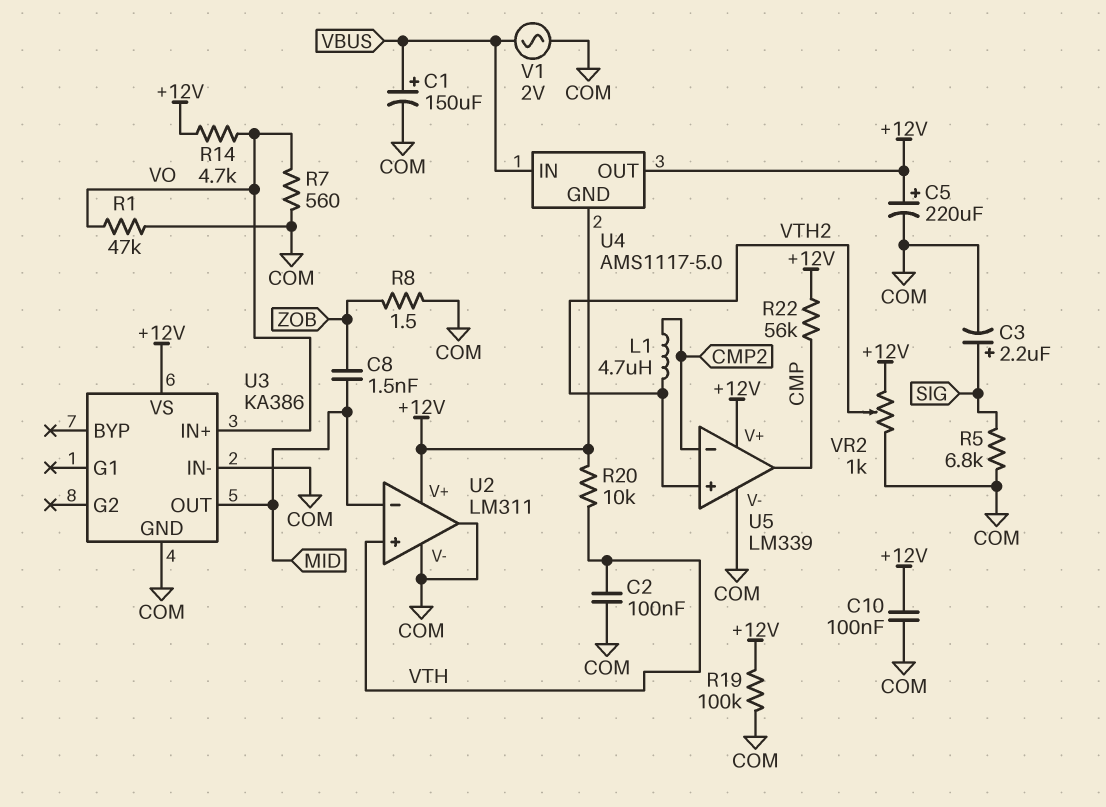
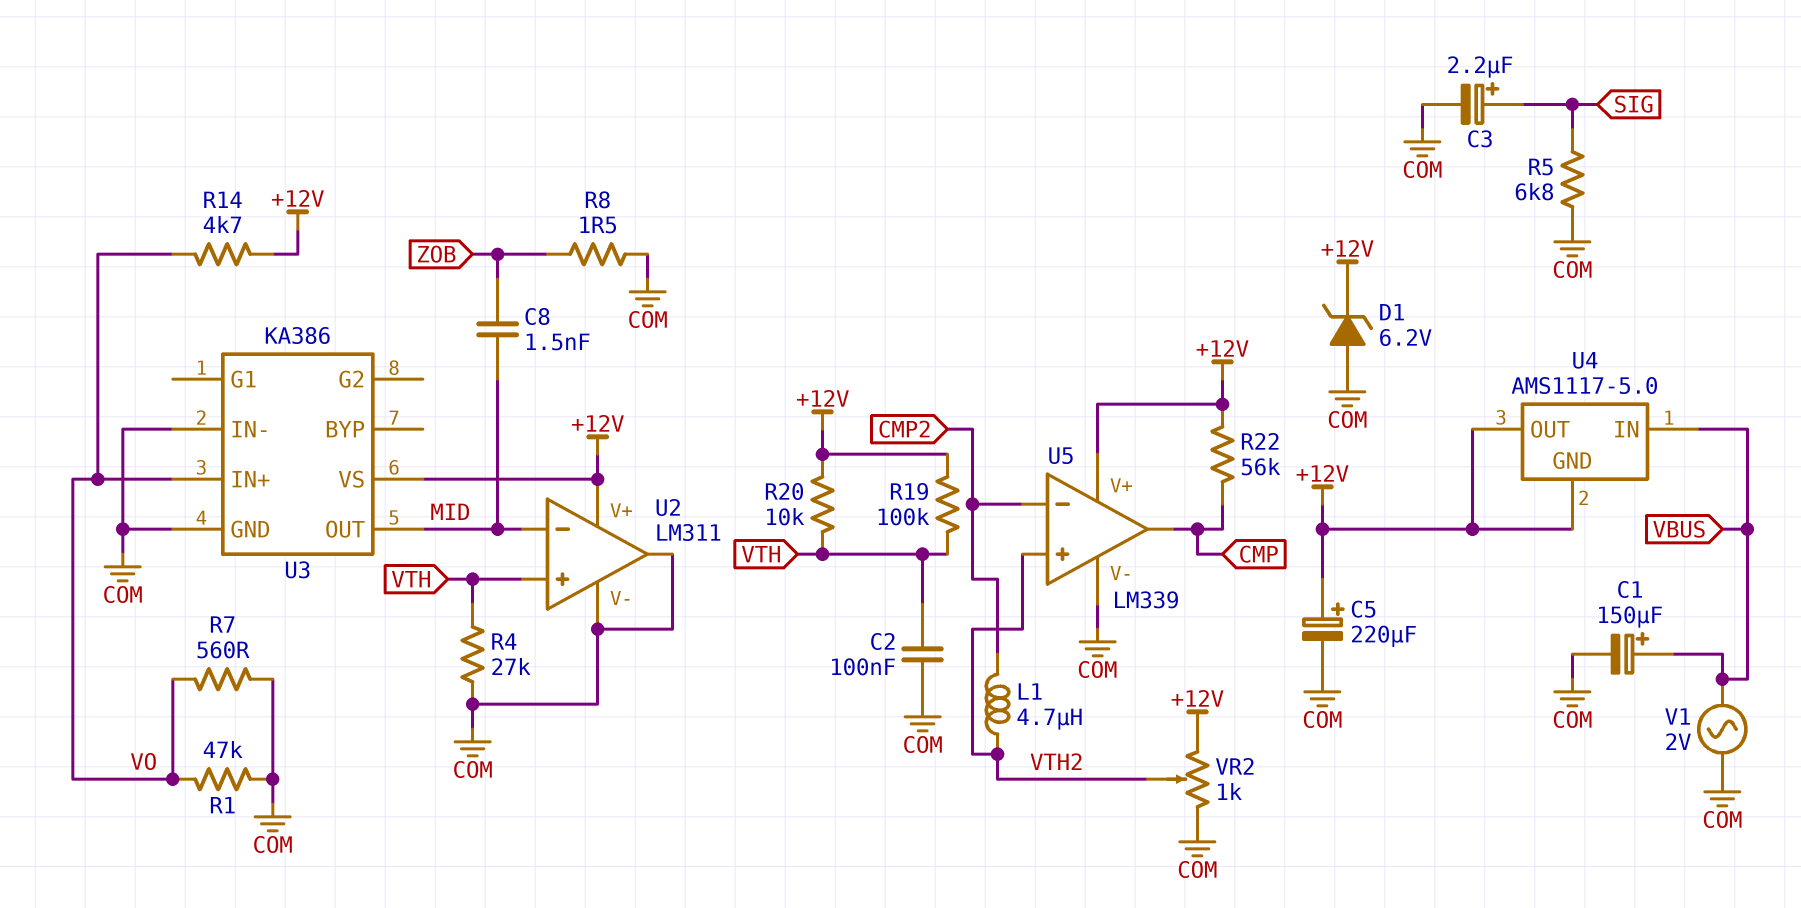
C10: 100nF (+12V, COM) -> none
D1: none -> zener 6.2V (A COM, K +12V)
R4: none -> 27k (COM, VTH)
R19: 100k (+12V, COM) -> 100k (+12V, VTH)

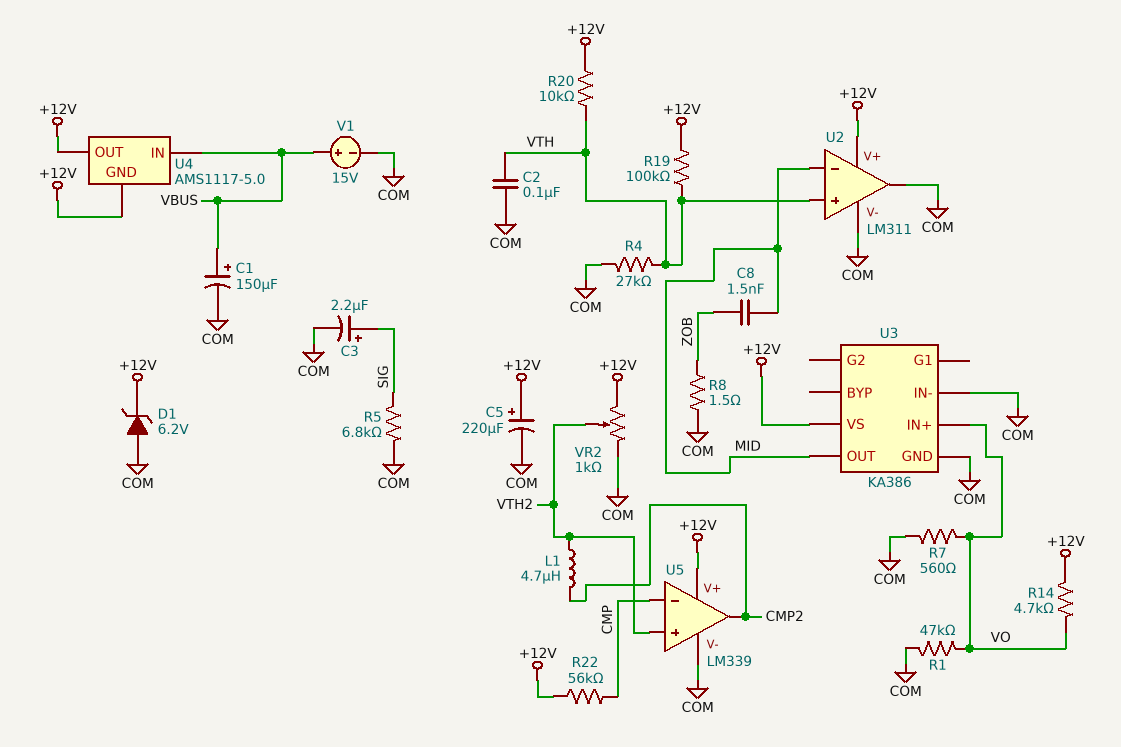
U5 pin in-: CMP2 -> CMP
U5 pin out: CMP -> CMP2
V1: AC 2V (COM, VBUS) -> 15V (plus VBUS, minus COM)

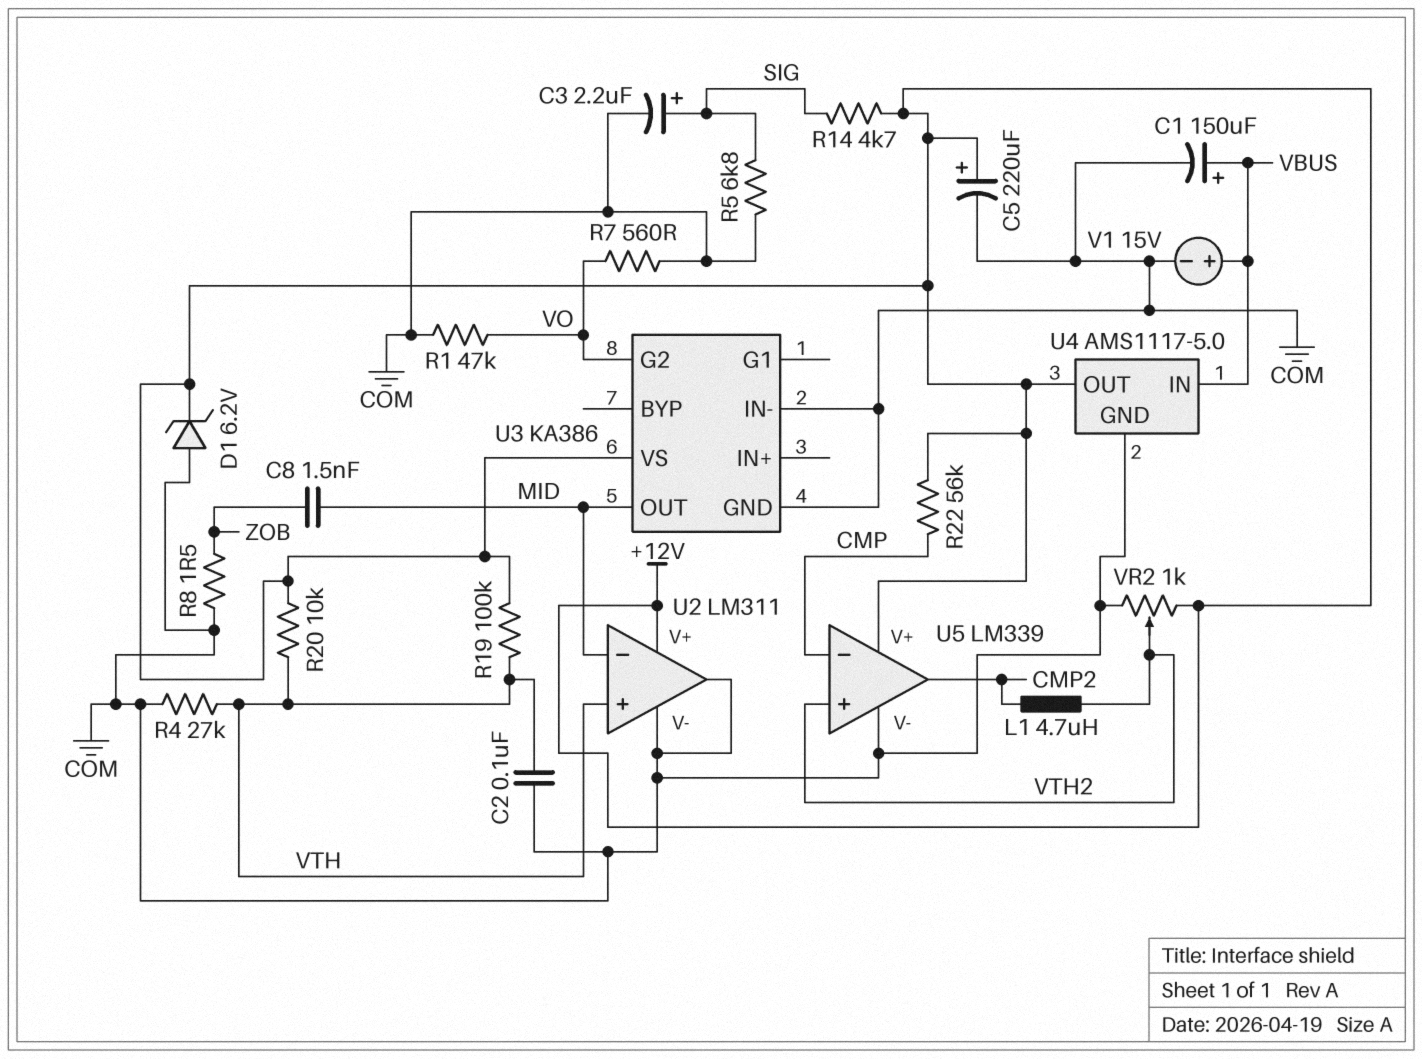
R14: 4.7k (+12V, VO) -> 4.7k (+12V, SIG)
U3 pin G2: none -> VO
U3 pin IN+: VO -> none
U4 pin GND: +12V -> COM

